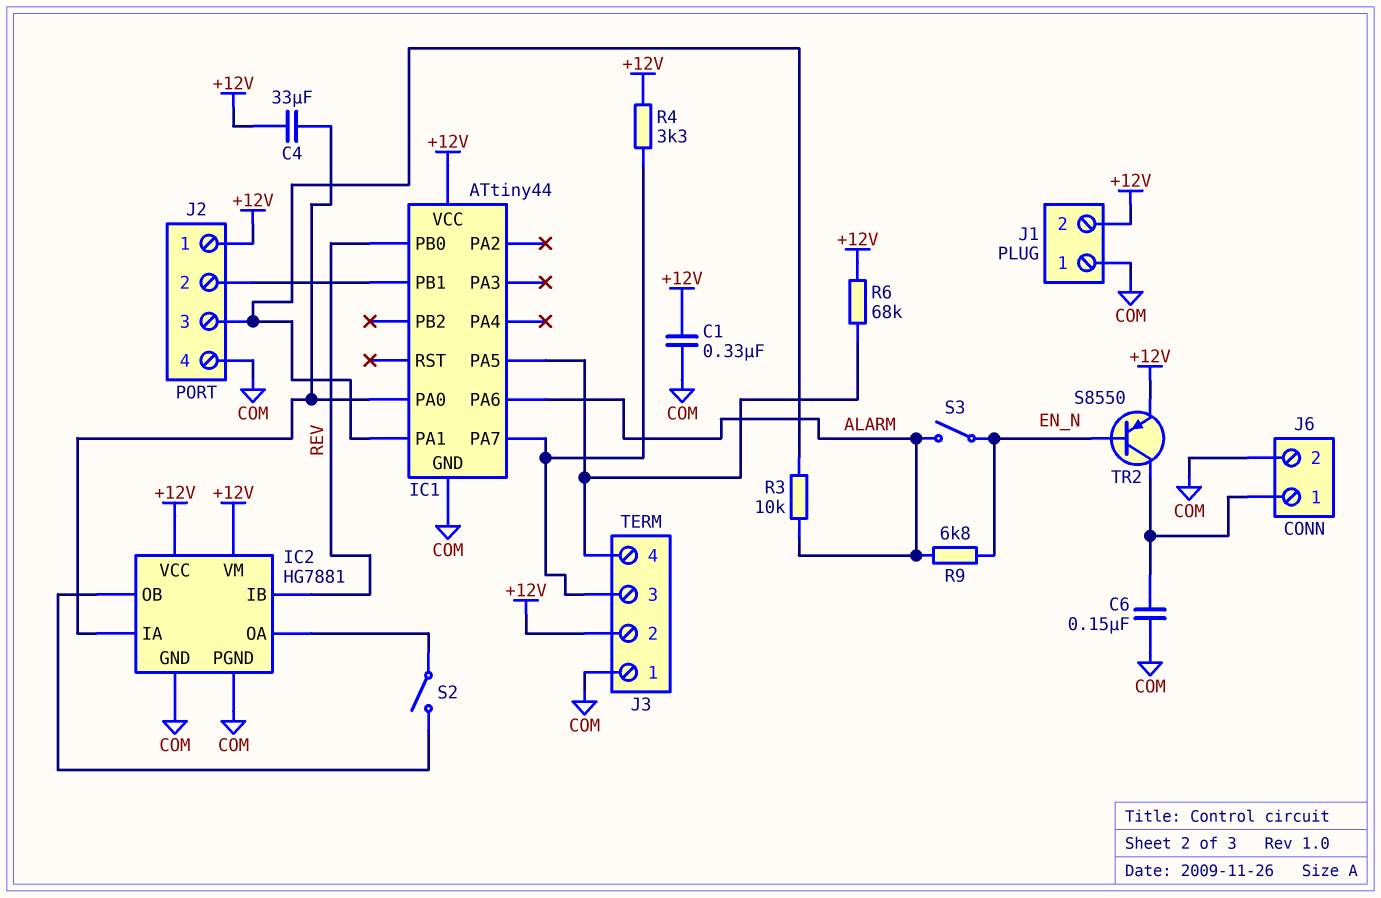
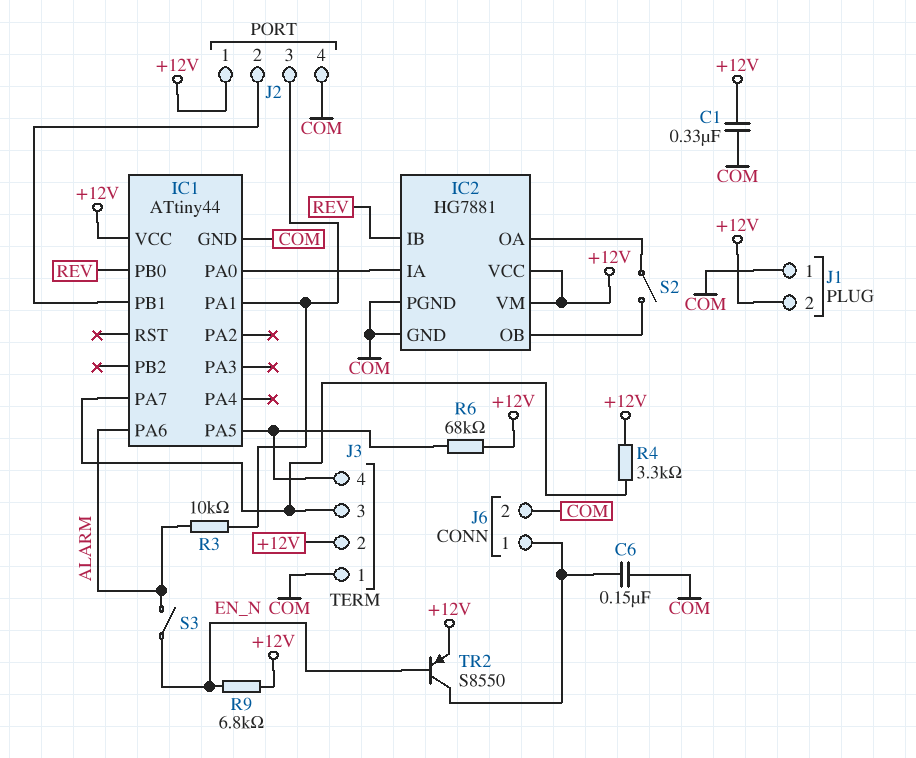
C4: 33uF (+12V, IC1/PA0) -> none
R9: 6.8k (ALARM, EN_N) -> 6.8k (+12V, EN_N)

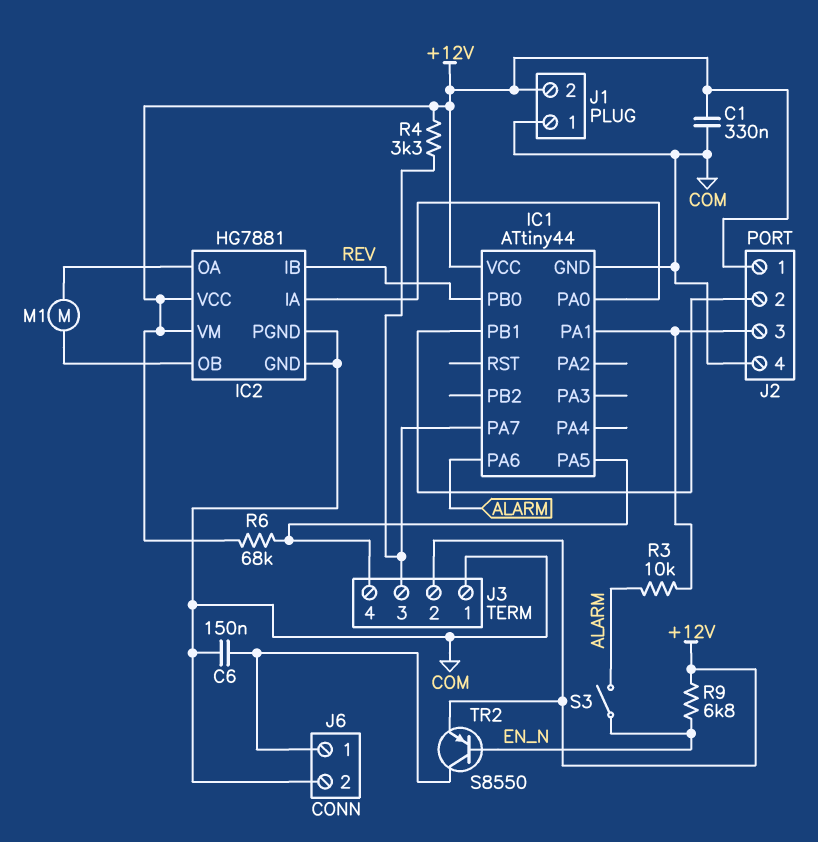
M1: none -> motor (IC2/OA, IC2/OB)
S2: switch (IC2/OA, IC2/OB) -> none

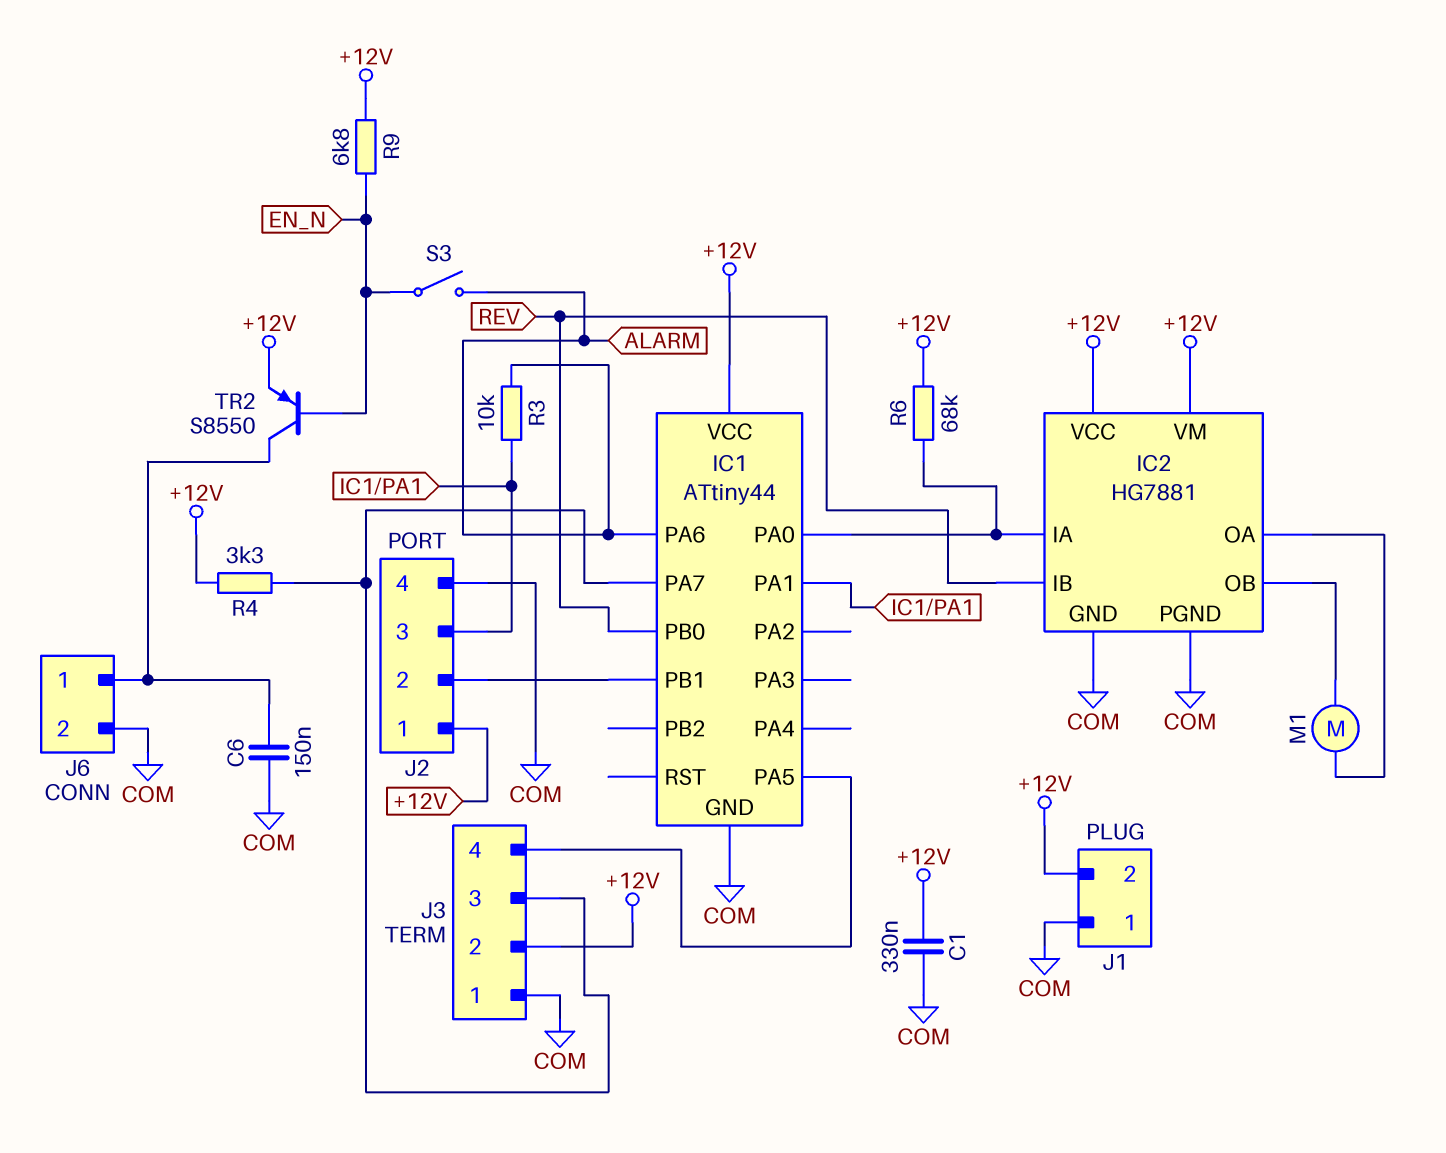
R6: 68k (+12V, IC1/PA5) -> 68k (+12V, IC1/PA0)

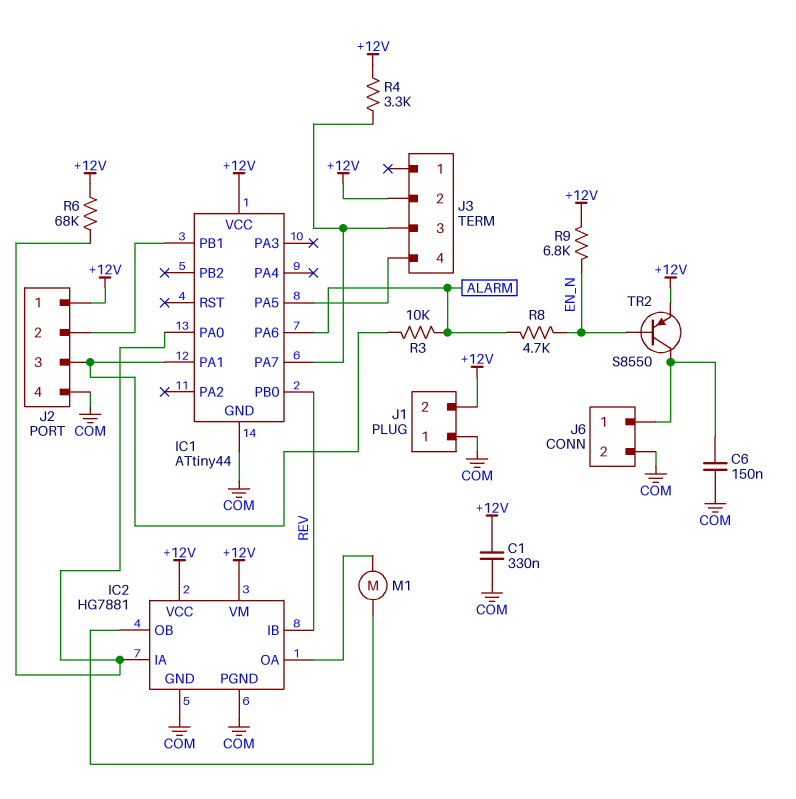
J3 pin 1: COM -> none
R8: none -> 4.7k (ALARM, EN_N)
S3: switch (ALARM, EN_N) -> none

